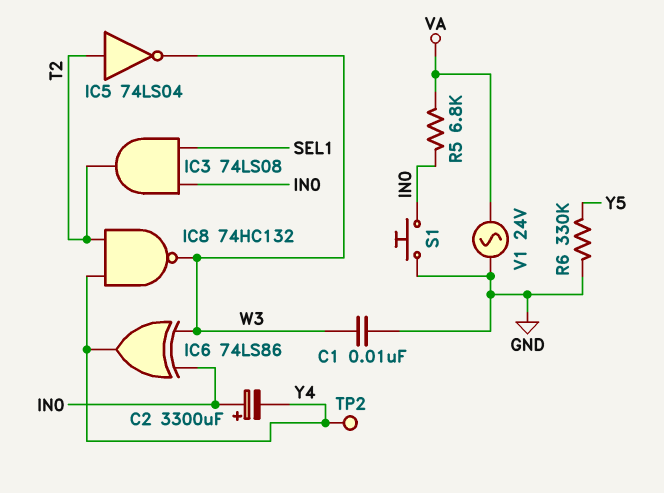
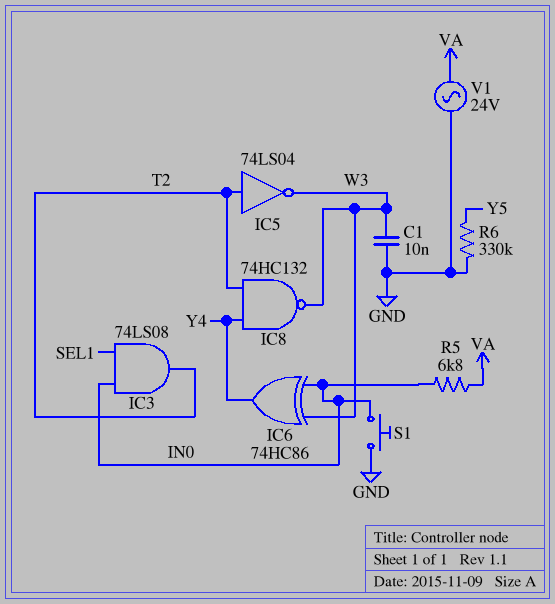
C2: 3300uF (plus IN0, minus Y4) -> none
IC6: XOR 74LS86 (in IN0, in W3, out Y4) -> XOR 74HC86 (in IN0, in W3, out Y4)
TP2: test point (Y4) -> none

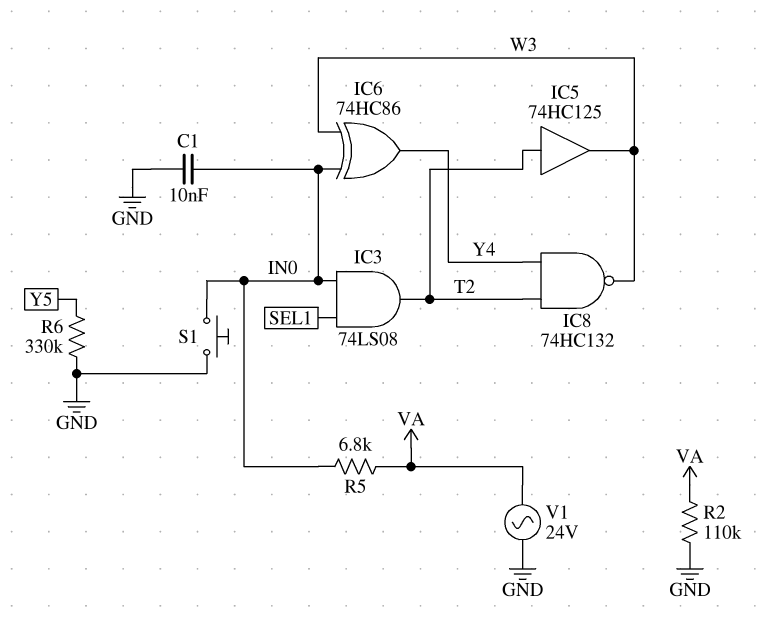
C1: 10nF (GND, W3) -> 10nF (GND, IN0)
IC5: NOT 74LS04 (in T2, out W3) -> buffer 74HC125 (in T2, out W3)
R2: none -> 110k (GND, VA)

